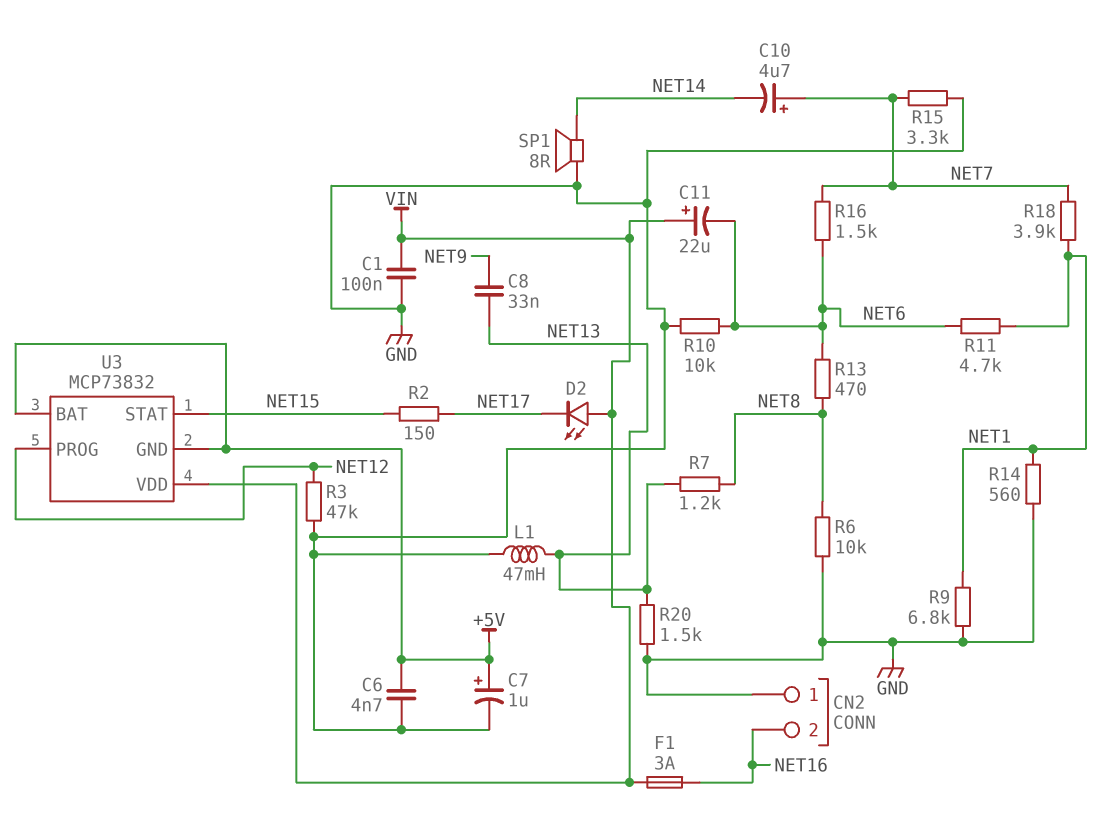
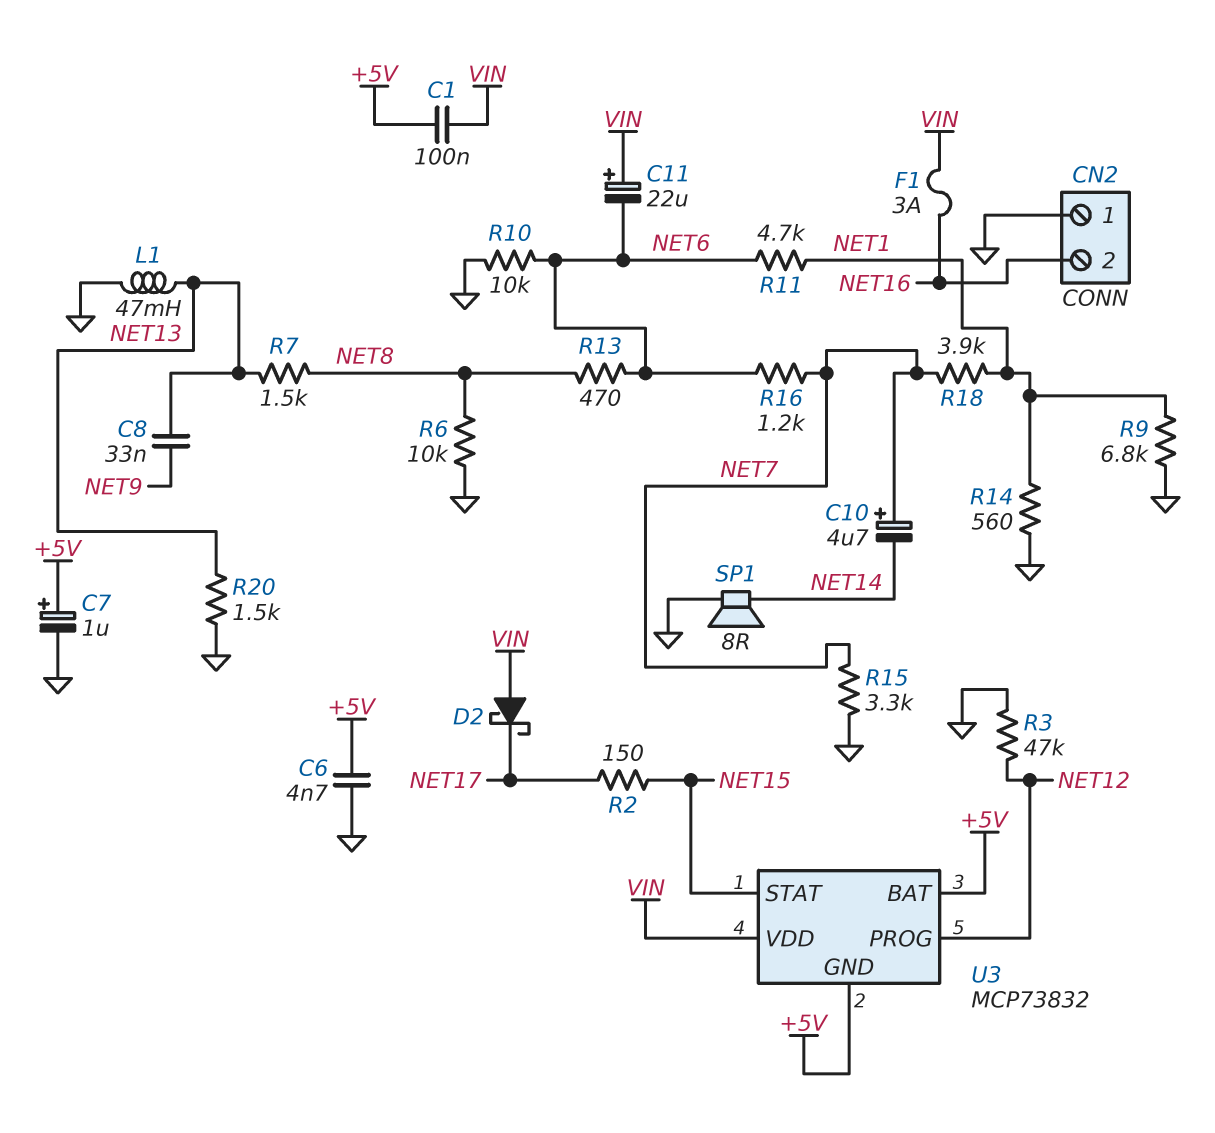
C1: 100nF (GND, VIN) -> 100nF (+5V, VIN)
D2: LED (A VIN, K NET17) -> schottky (A VIN, K NET17)
R7: 1.2k (NET8, NET13) -> 1.5k (NET8, NET13)
R16: 1.5k (NET6, NET7) -> 1.2k (NET6, NET7)

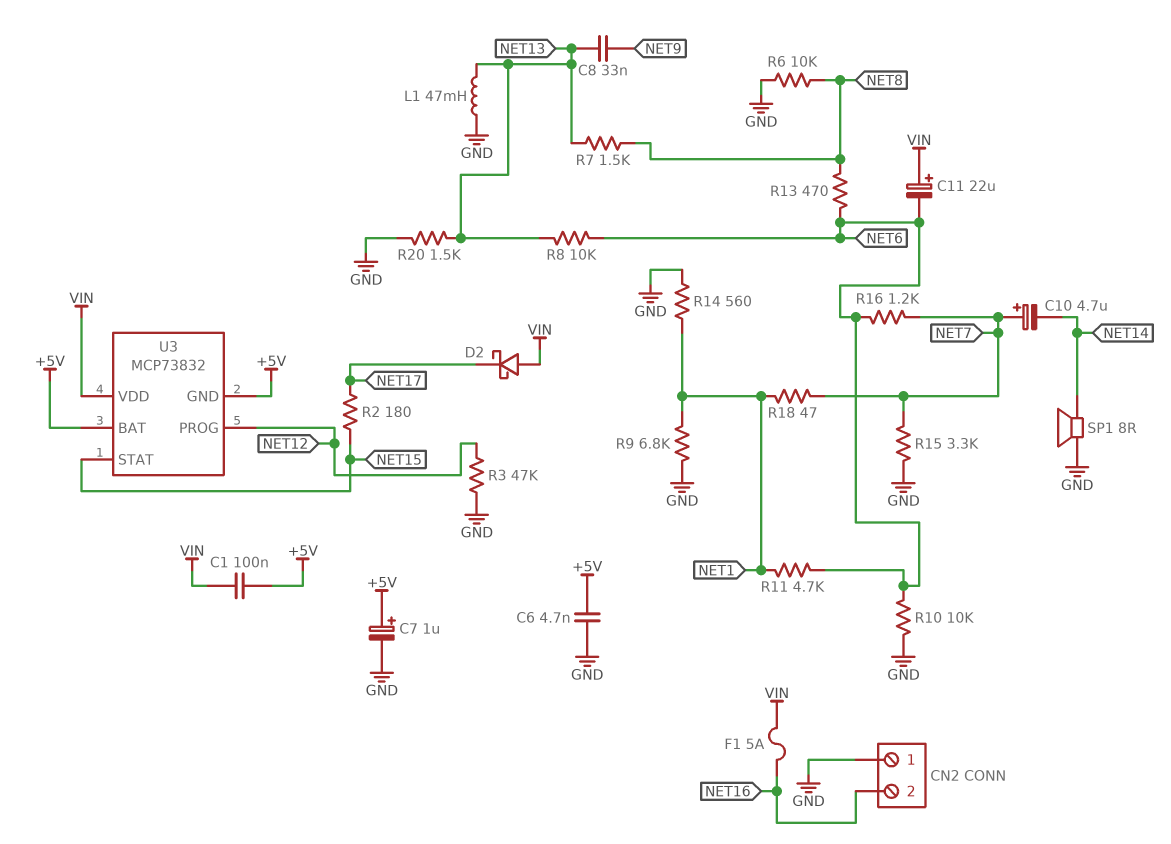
F1: 3A (NET16, VIN) -> 5A (NET16, VIN)
R2: 150 (NET15, NET17) -> 180 (NET15, NET17)
R8: none -> 10k (NET6, NET13)
R18: 3.9k (NET1, NET7) -> 47 (NET1, NET7)

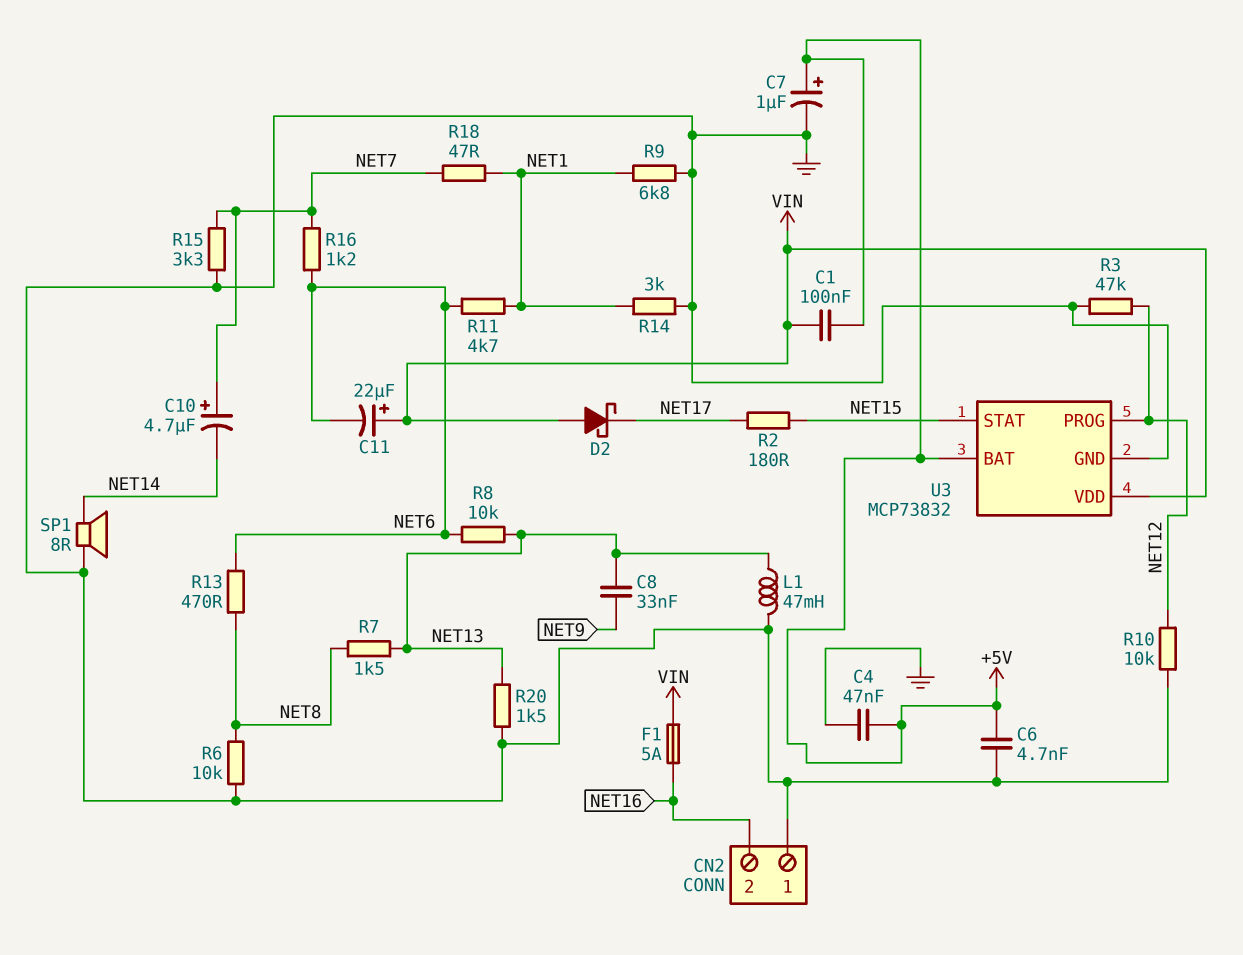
C4: none -> 47nF (+5V, GND)
R10: 10k (GND, NET6) -> 10k (GND, NET12)
R14: 560 (GND, NET1) -> 3k (GND, NET1)
U3 pin GND: +5V -> GND

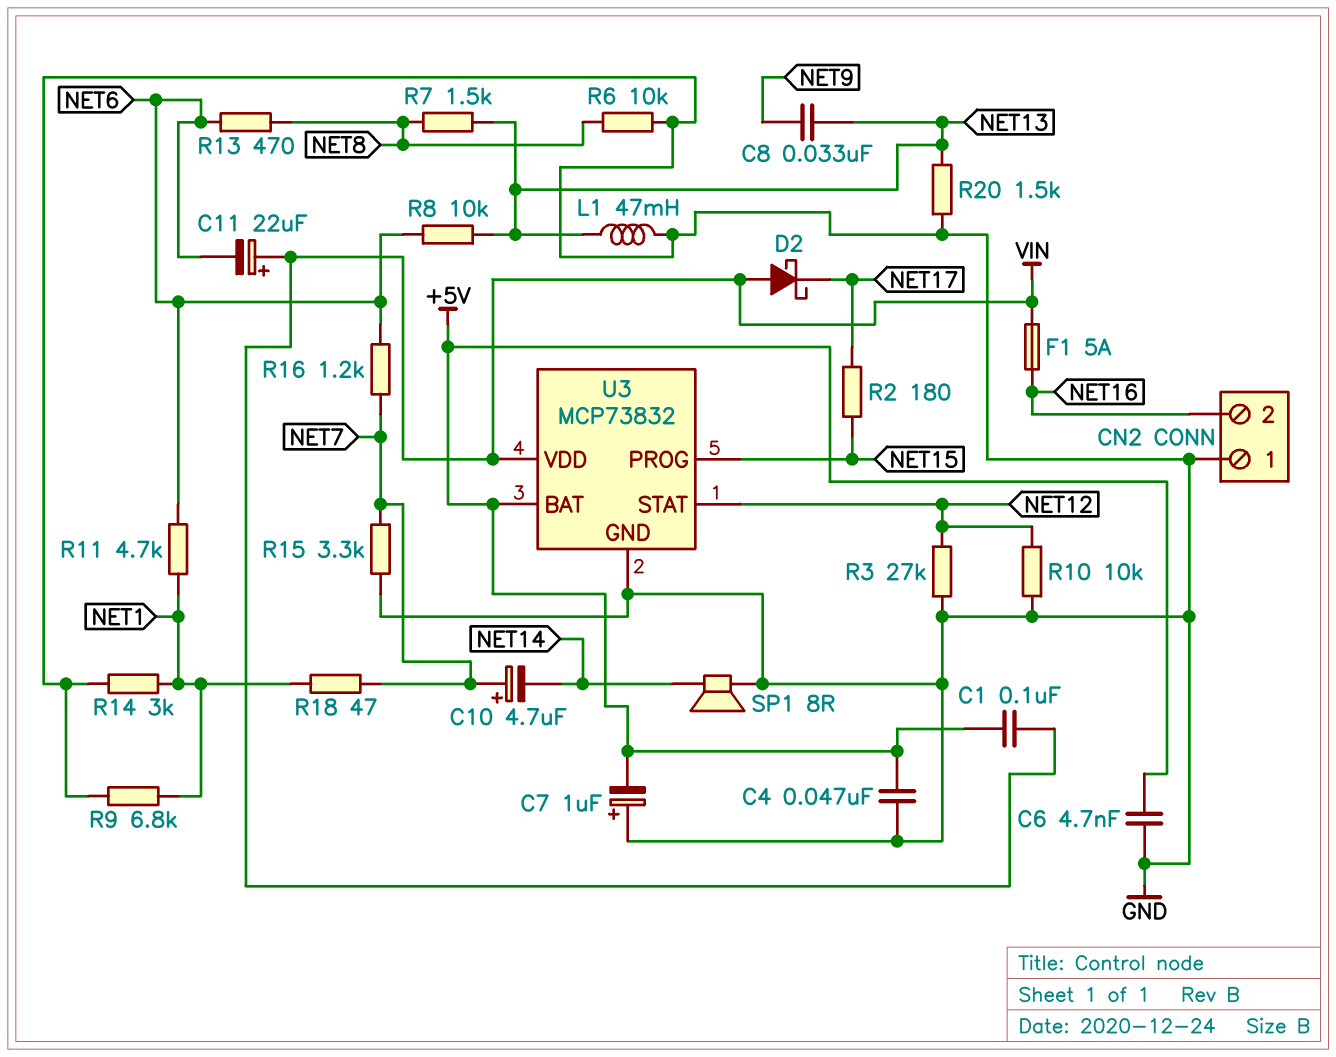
C7: 1uF (plus +5V, minus GND) -> 1uF (plus GND, minus +5V)
R3: 47k (GND, NET12) -> 27k (GND, NET12)
U3 pin PROG: NET12 -> NET15
U3 pin STAT: NET15 -> NET12

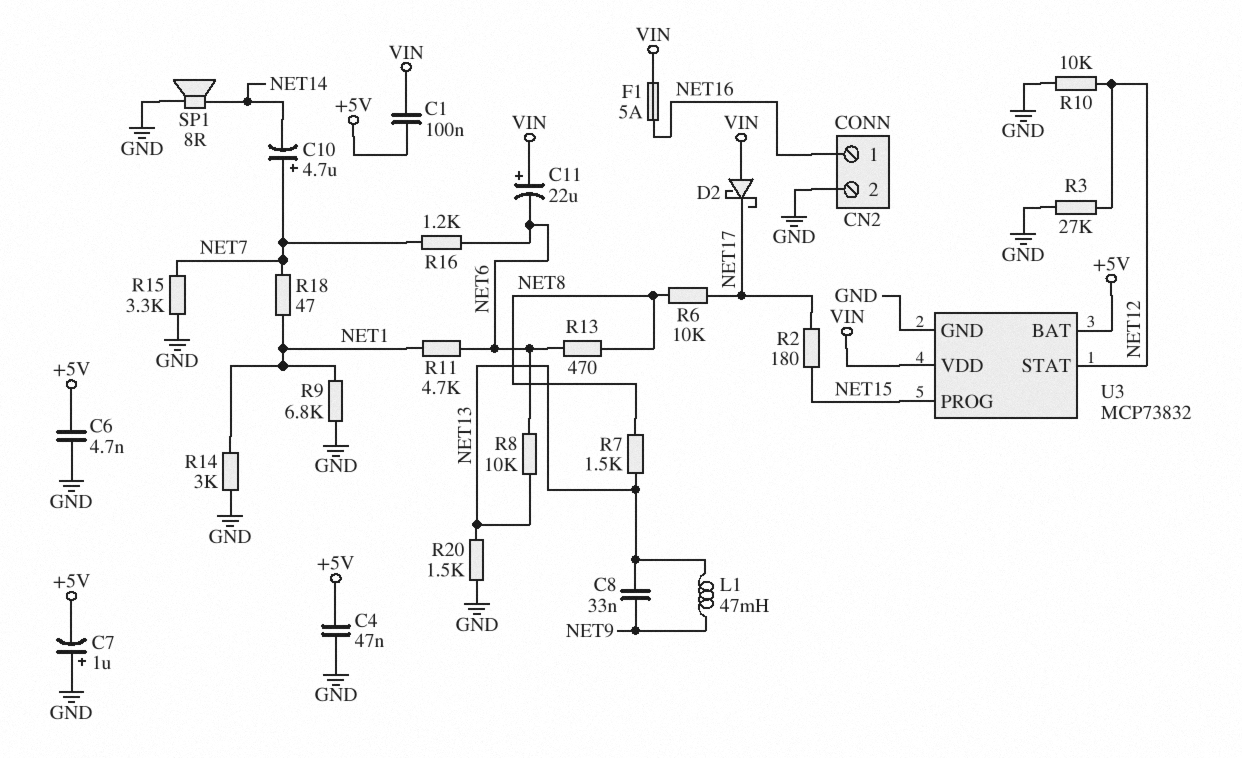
CN2 pin 1: GND -> NET16
CN2 pin 2: NET16 -> GND
L1: 47mH (GND, NET13) -> 47mH (NET9, NET13)
R6: 10k (GND, NET8) -> 10k (NET8, NET17)

